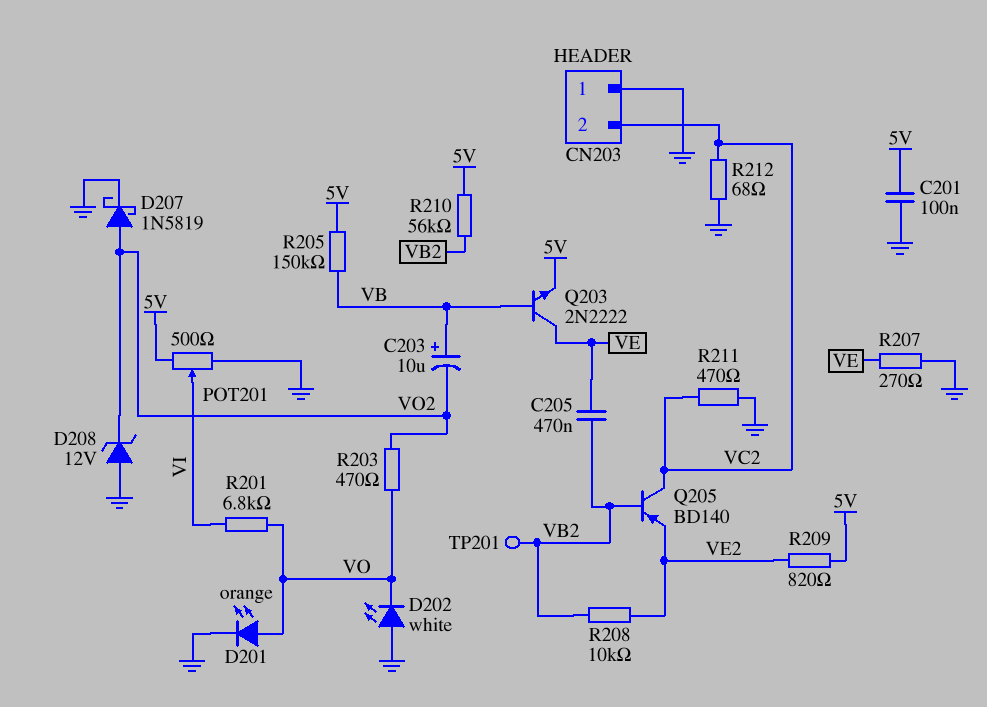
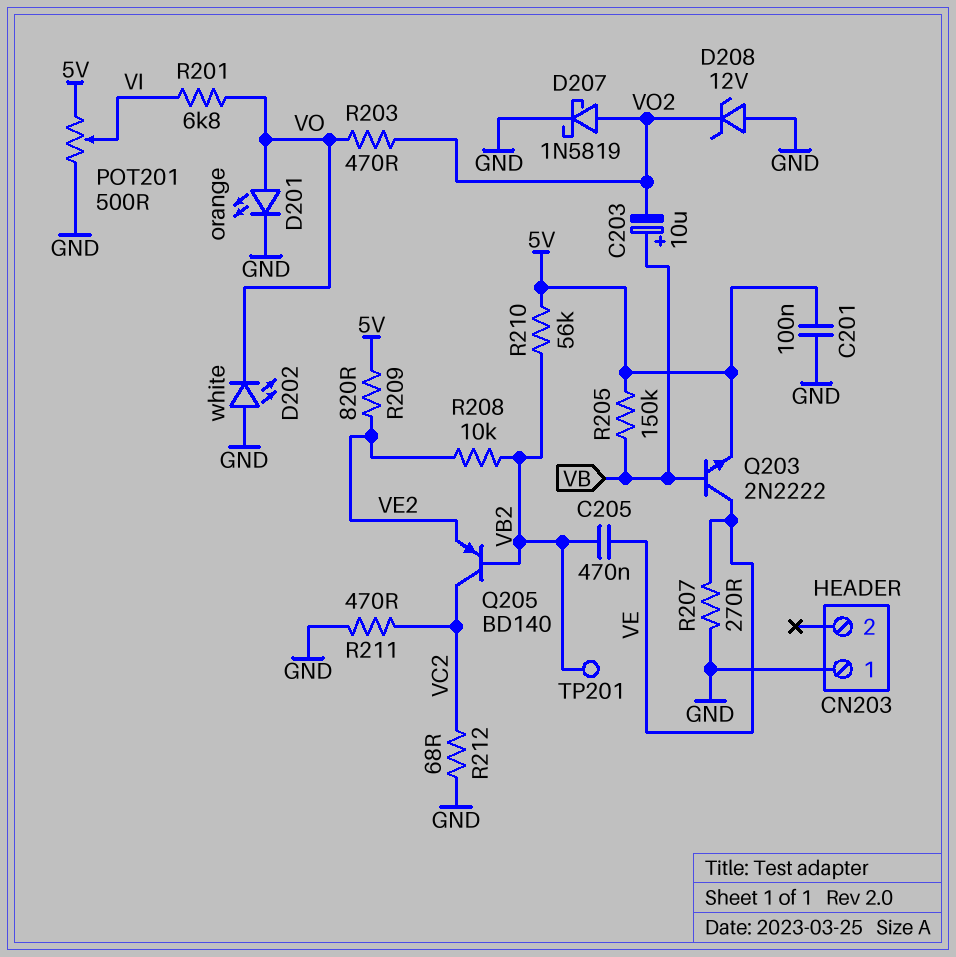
CN203 pin 2: VC2 -> none

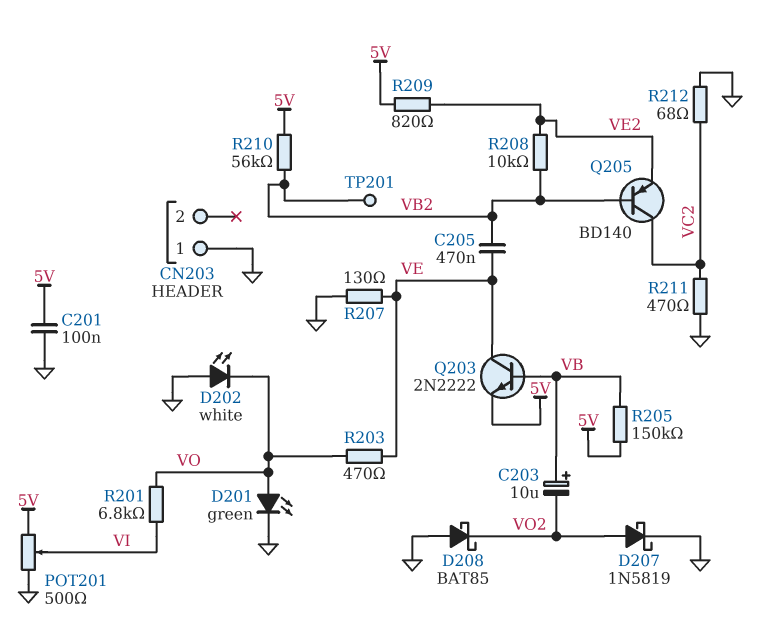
D201: LED orange (A VO, K GND) -> LED green (A VO, K GND)
D208: zener 12V (A GND, K VO2) -> schottky BAT85 (A GND, K VO2)
R203: 470 (VO, VO2) -> 470 (VE, VO)
R207: 270 (GND, VE) -> 130 (GND, VE)

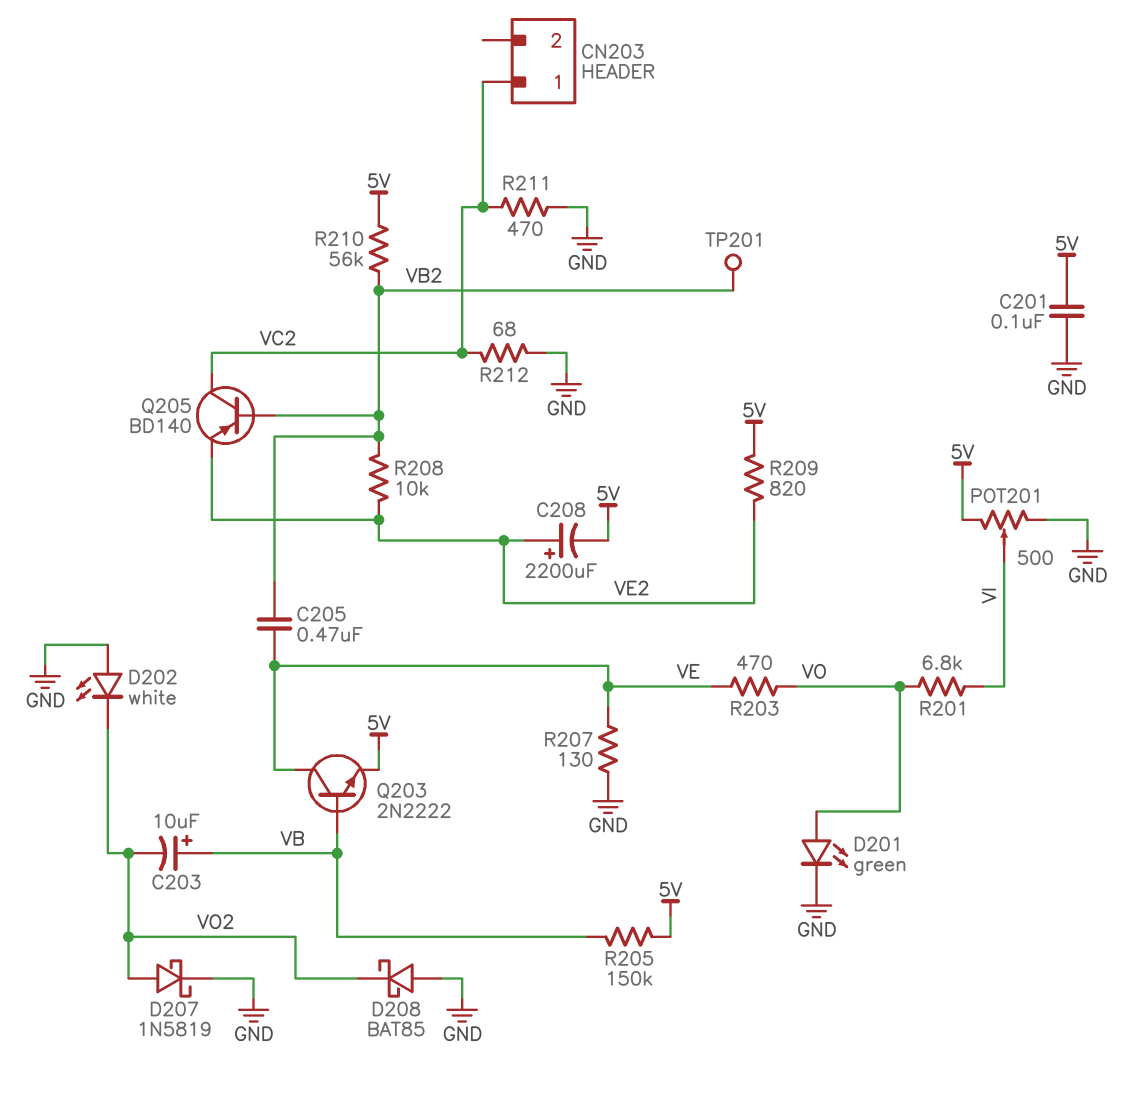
C208: none -> 2200uF (plus VE2, minus 5V)
CN203 pin 1: GND -> VC2
D202: LED white (A GND, K VO) -> LED white (A GND, K VO2)

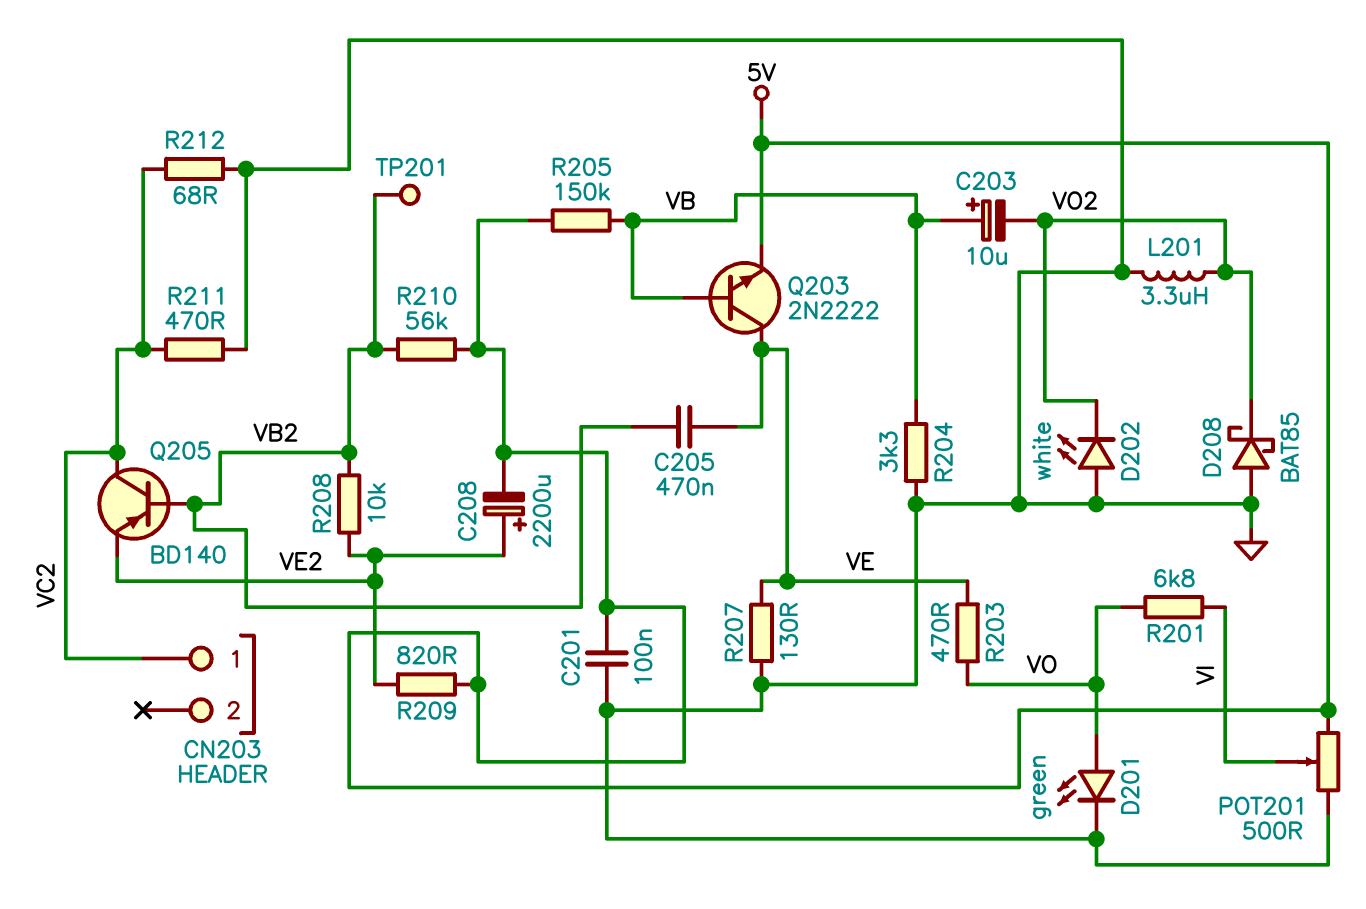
D207: schottky 1N5819 (A VO2, K GND) -> none
L201: none -> 3.3uH (GND, VO2)
R204: none -> 3.3k (GND, VB)

